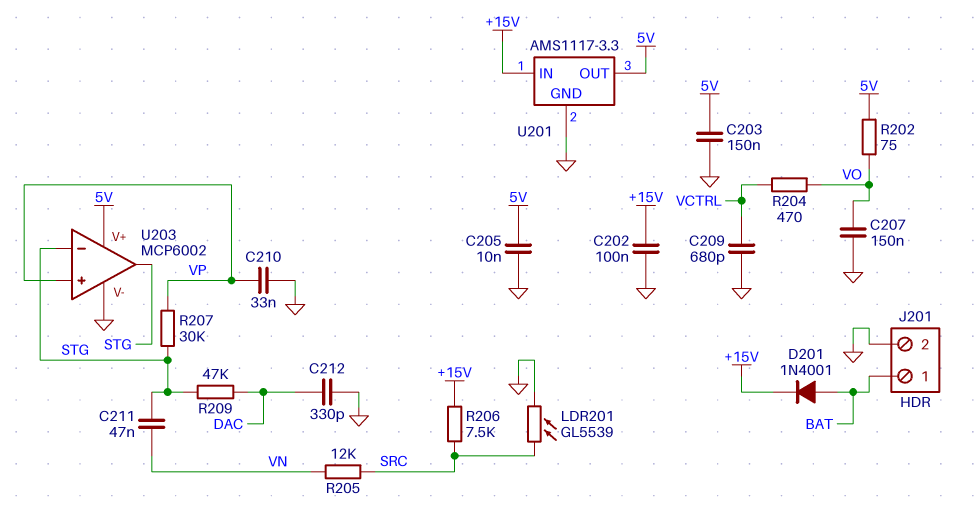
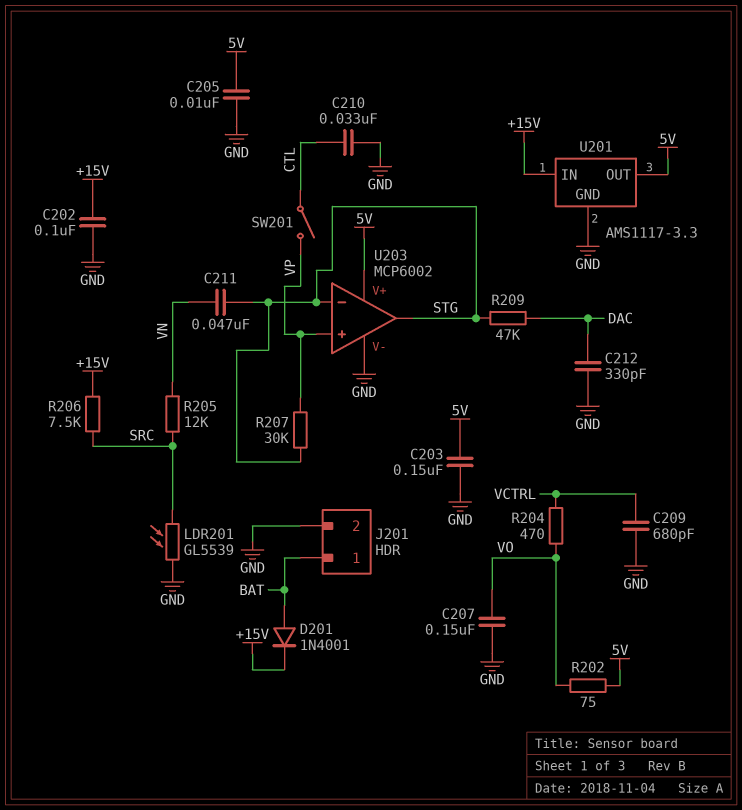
C210: 33nF (GND, VP) -> 33nF (CTL, GND)
SW201: none -> switch (CTL, VP)

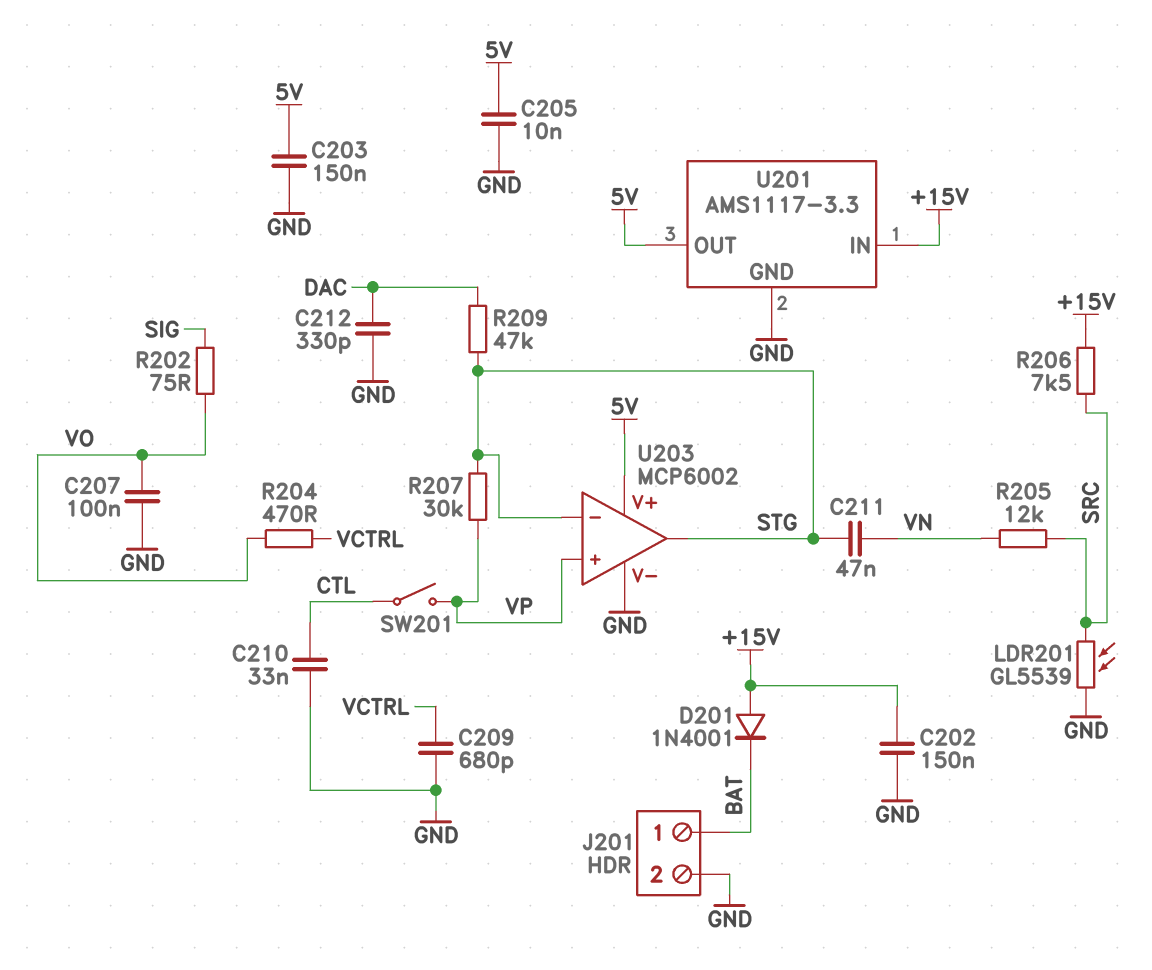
C202: 100nF (+15V, GND) -> 150nF (+15V, GND)
C207: 150nF (GND, VO) -> 100nF (GND, VO)
D201: diode 1N4001 (A BAT, K +15V) -> diode 1N4001 (A +15V, K BAT)
R202: 75 (5V, VO) -> 75 (SIG, VO)

